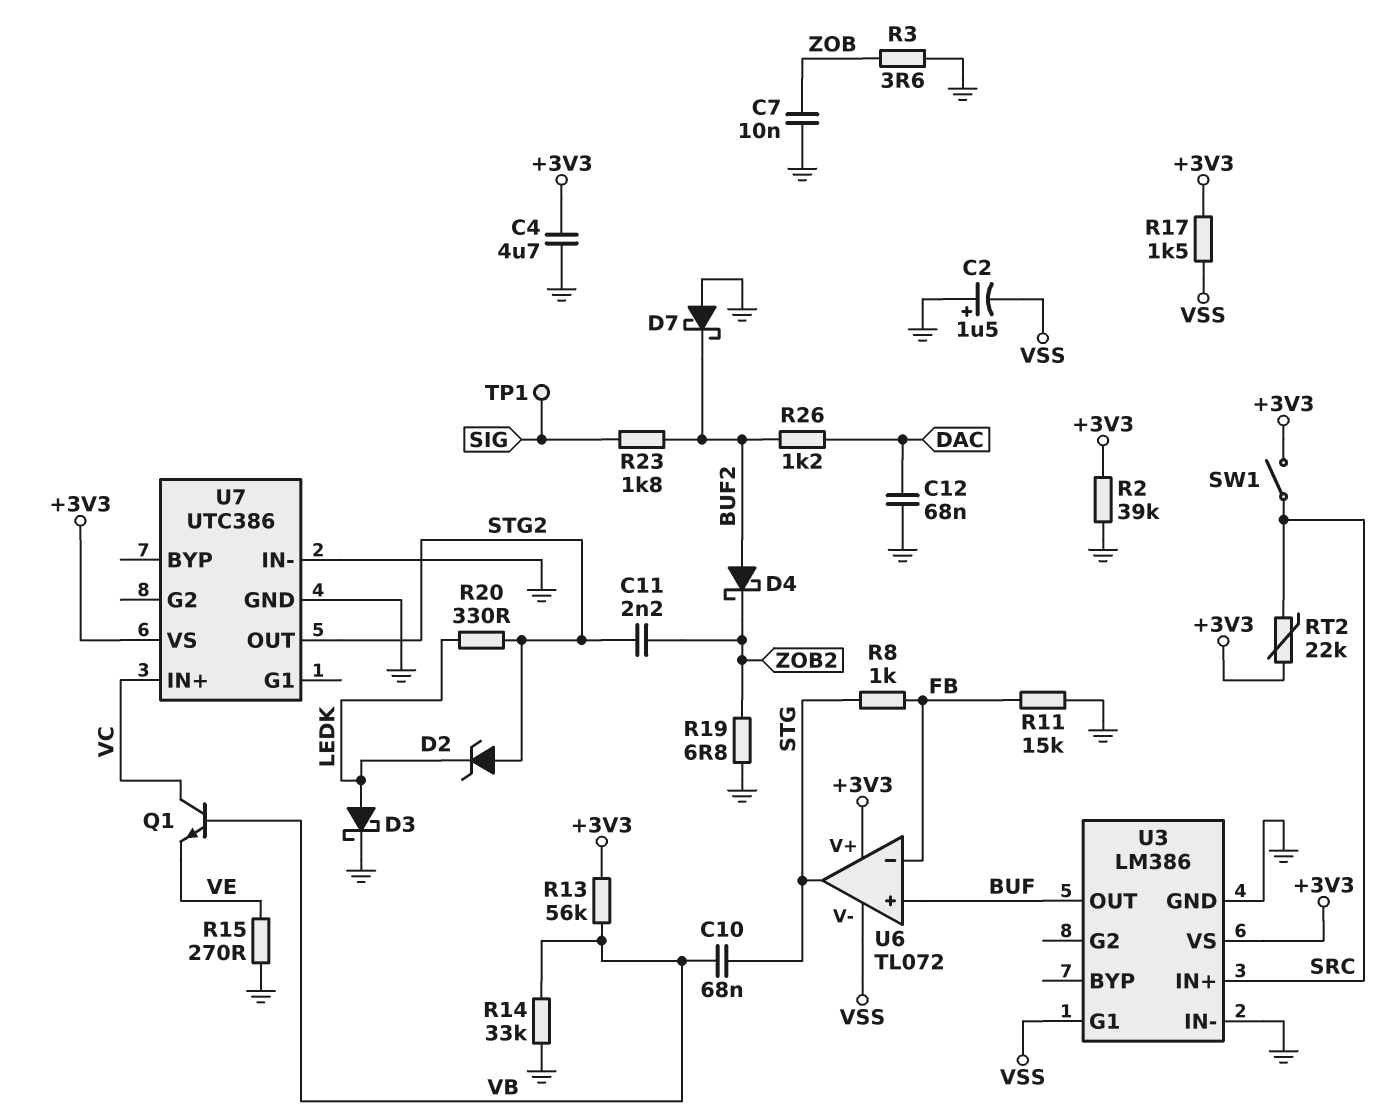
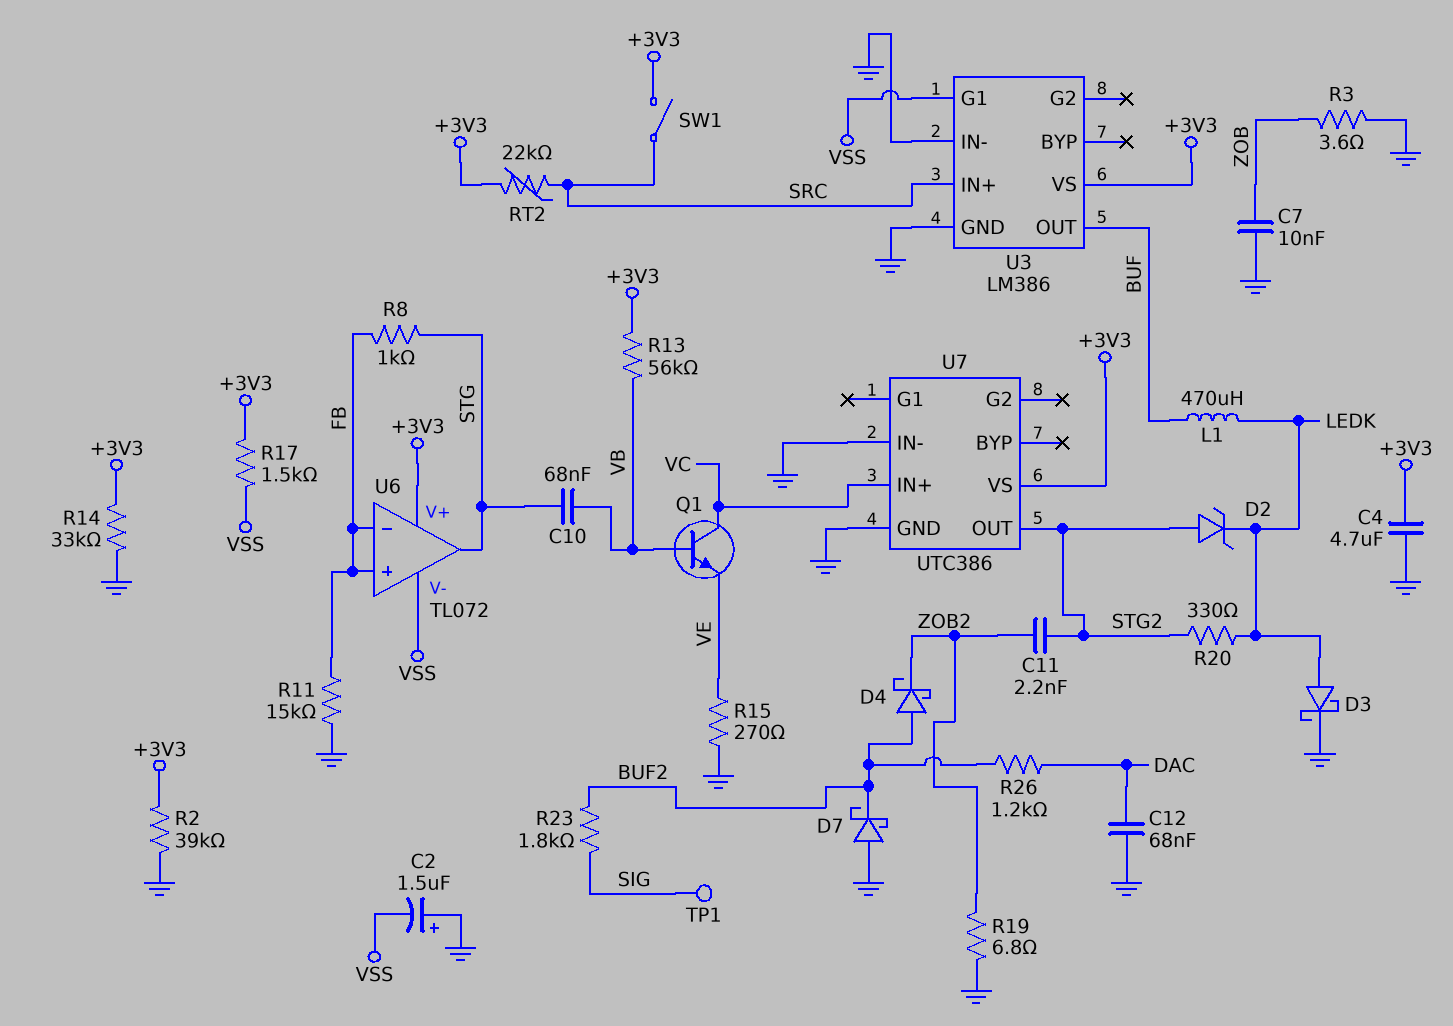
L1: none -> 470uH (BUF, LEDK)
R14: 33k (GND, VB) -> 33k (+3V3, GND)
U6 pin in+: BUF -> FB

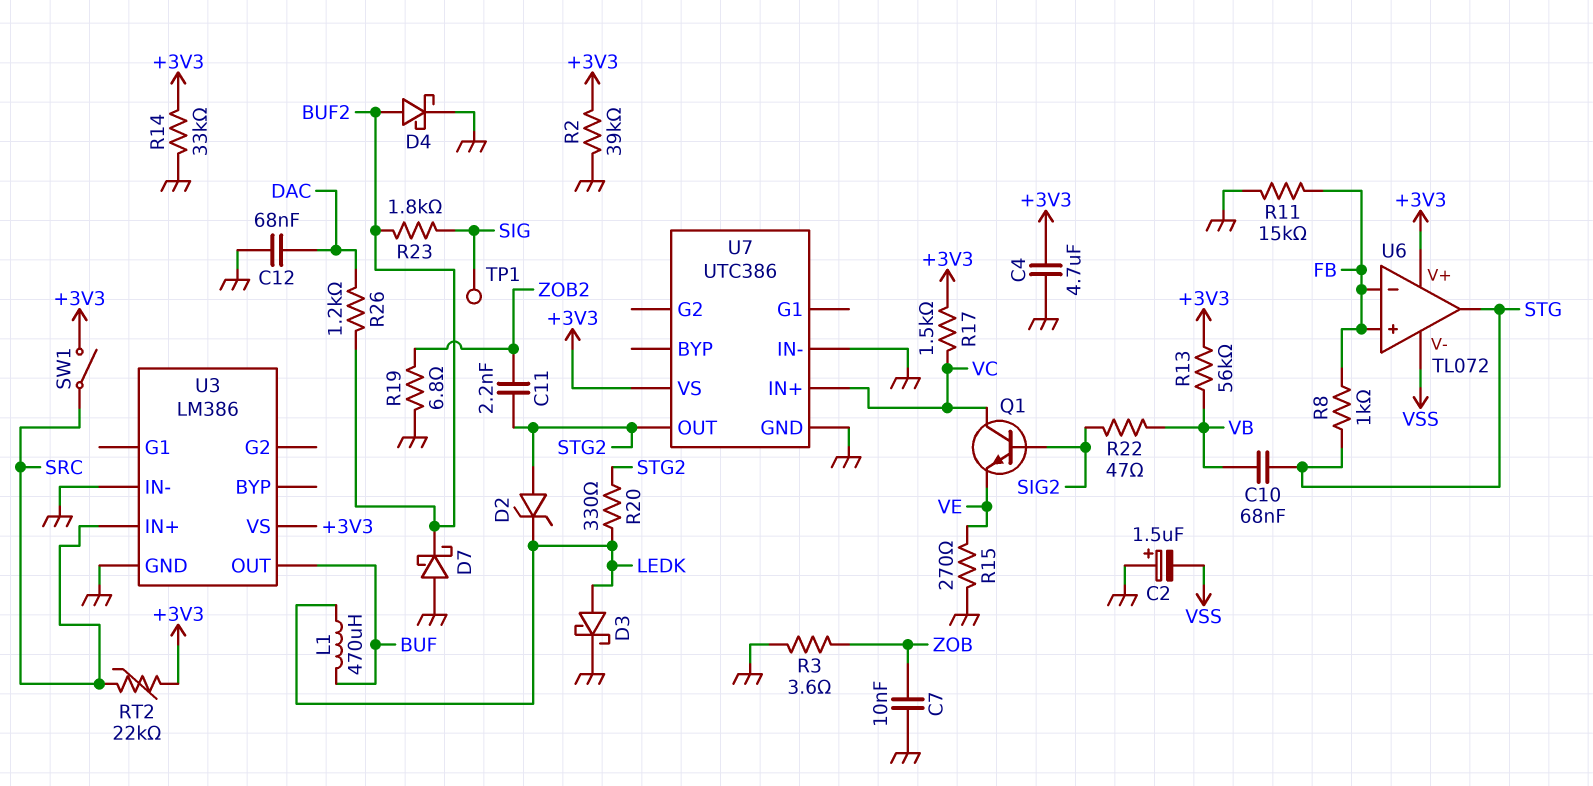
D4: schottky (A BUF2, K ZOB2) -> schottky (A BUF2, K GND)
Q1: NPN (B VB, C VC, E VE) -> NPN (B SIG2, C VC, E VE)
R17: 1.5k (+3V3, VSS) -> 1.5k (+3V3, VC)
R22: none -> 47 (SIG2, VB)
U3 pin G1: VSS -> none

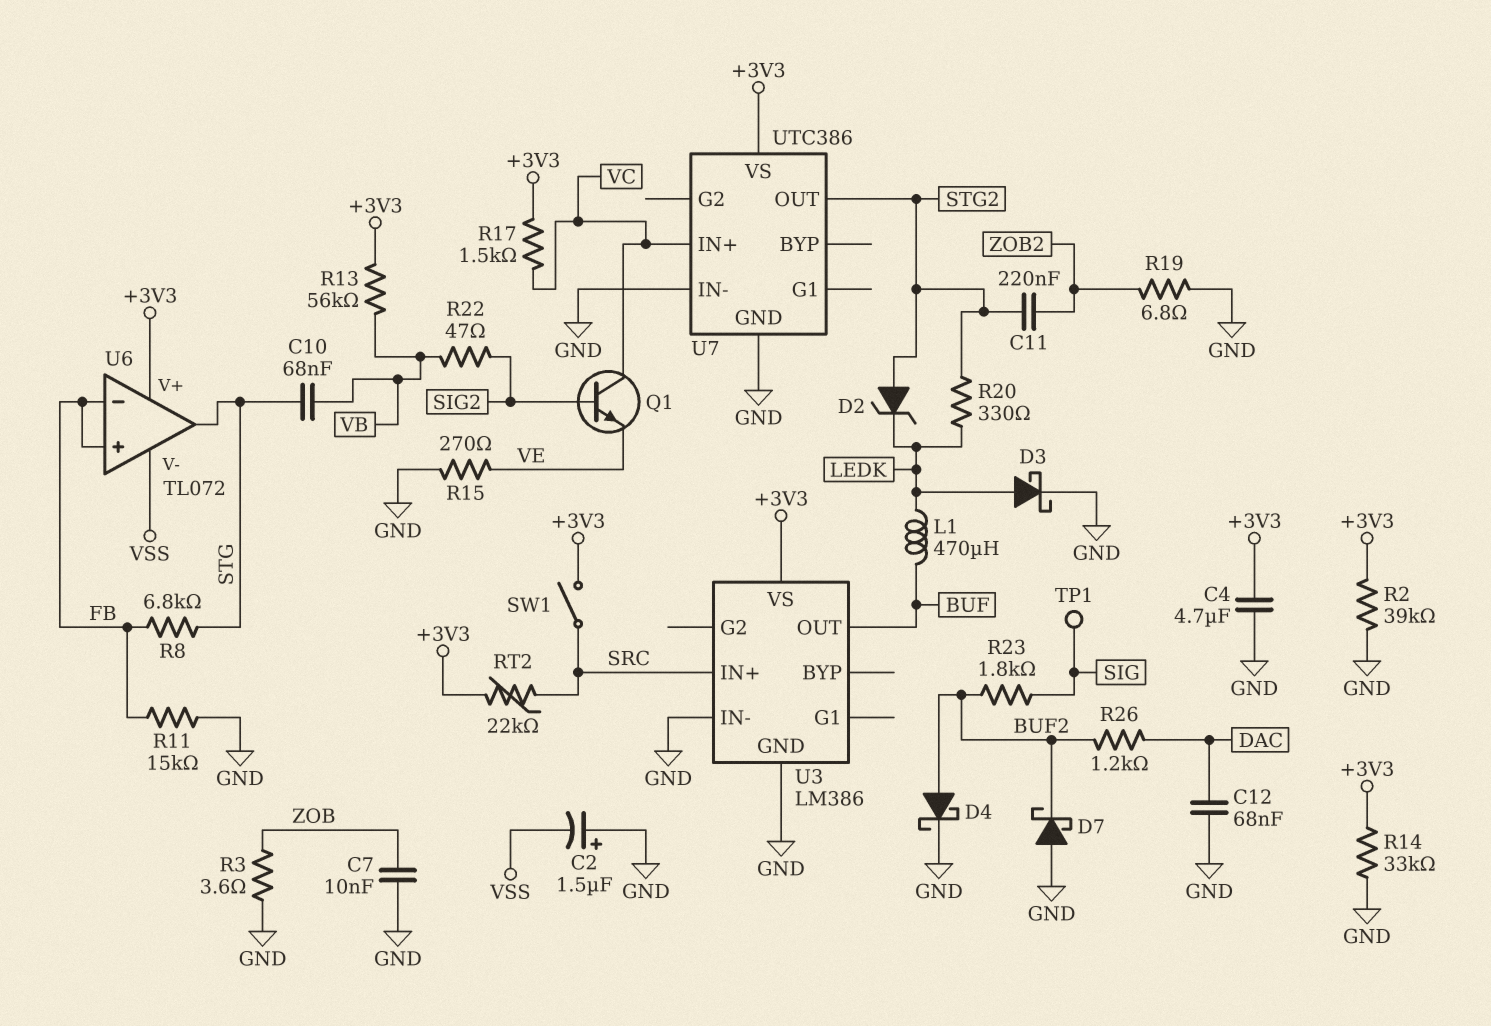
C11: 2.2nF (STG2, ZOB2) -> 220nF (STG2, ZOB2)
R8: 1k (FB, STG) -> 6.8k (FB, STG)

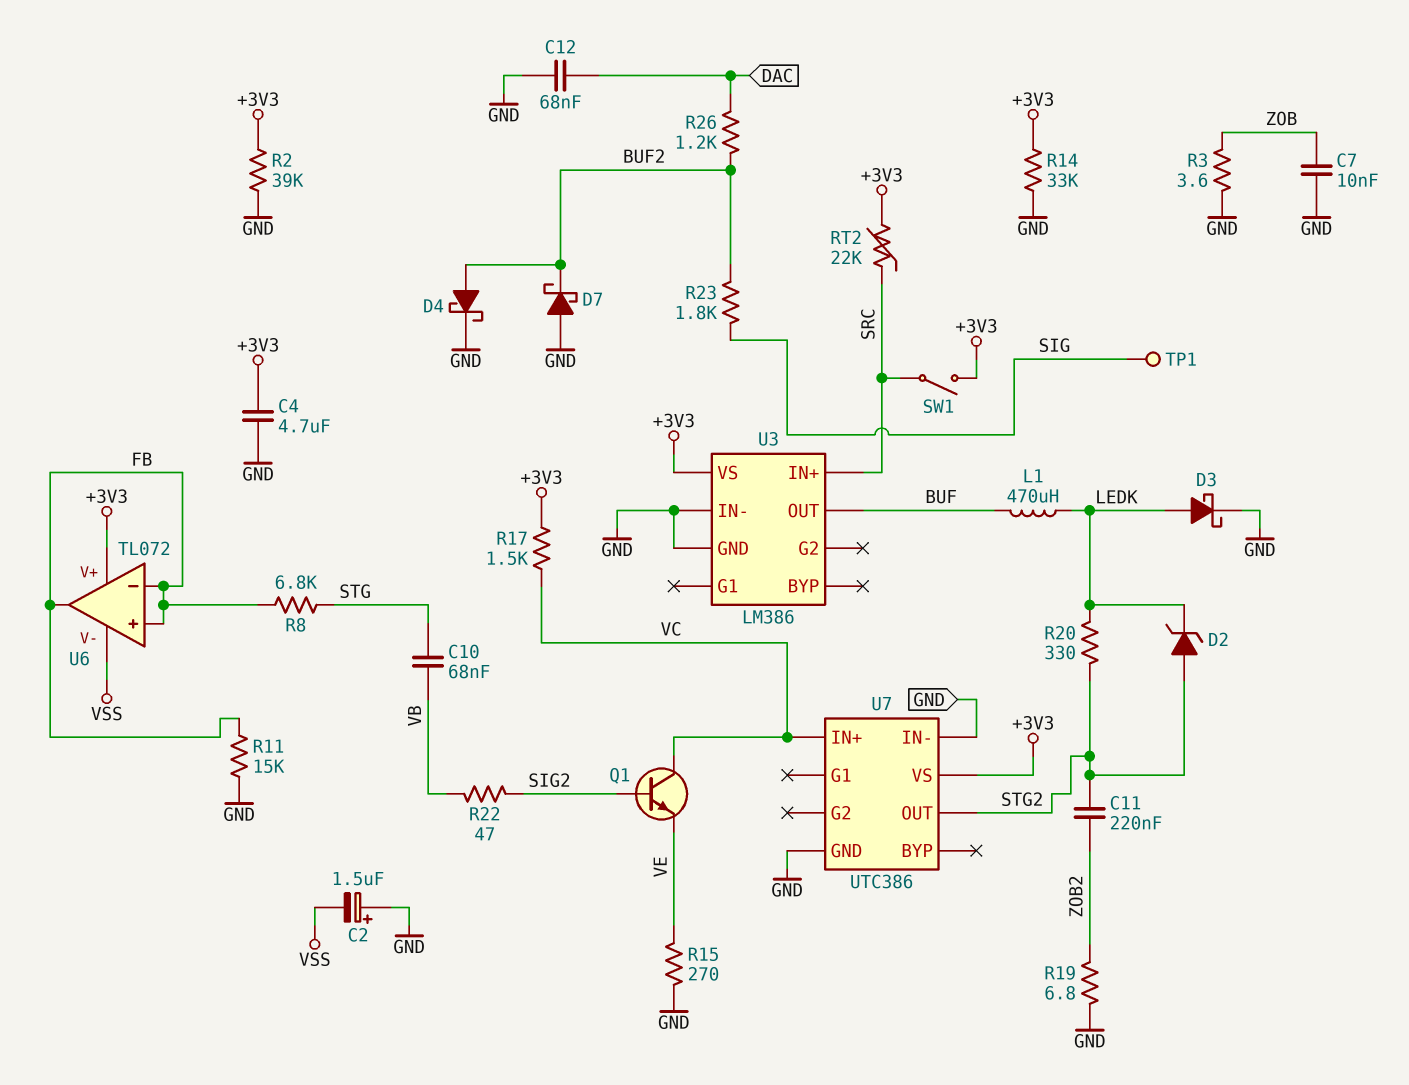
R13: 56k (+3V3, VB) -> none
U6 pin out: STG -> FB

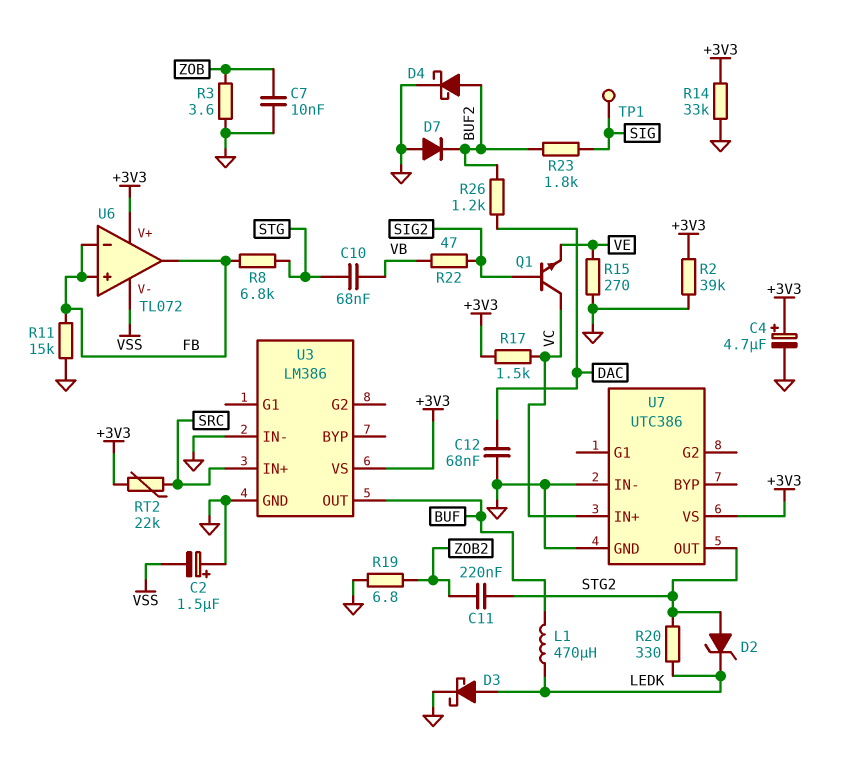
C4: 4.7uF (+3V3, GND) -> 4.7uF (plus +3V3, minus GND)
D7: schottky (A GND, K BUF2) -> diode (A GND, K BUF2)
SW1: switch (+3V3, SRC) -> none

